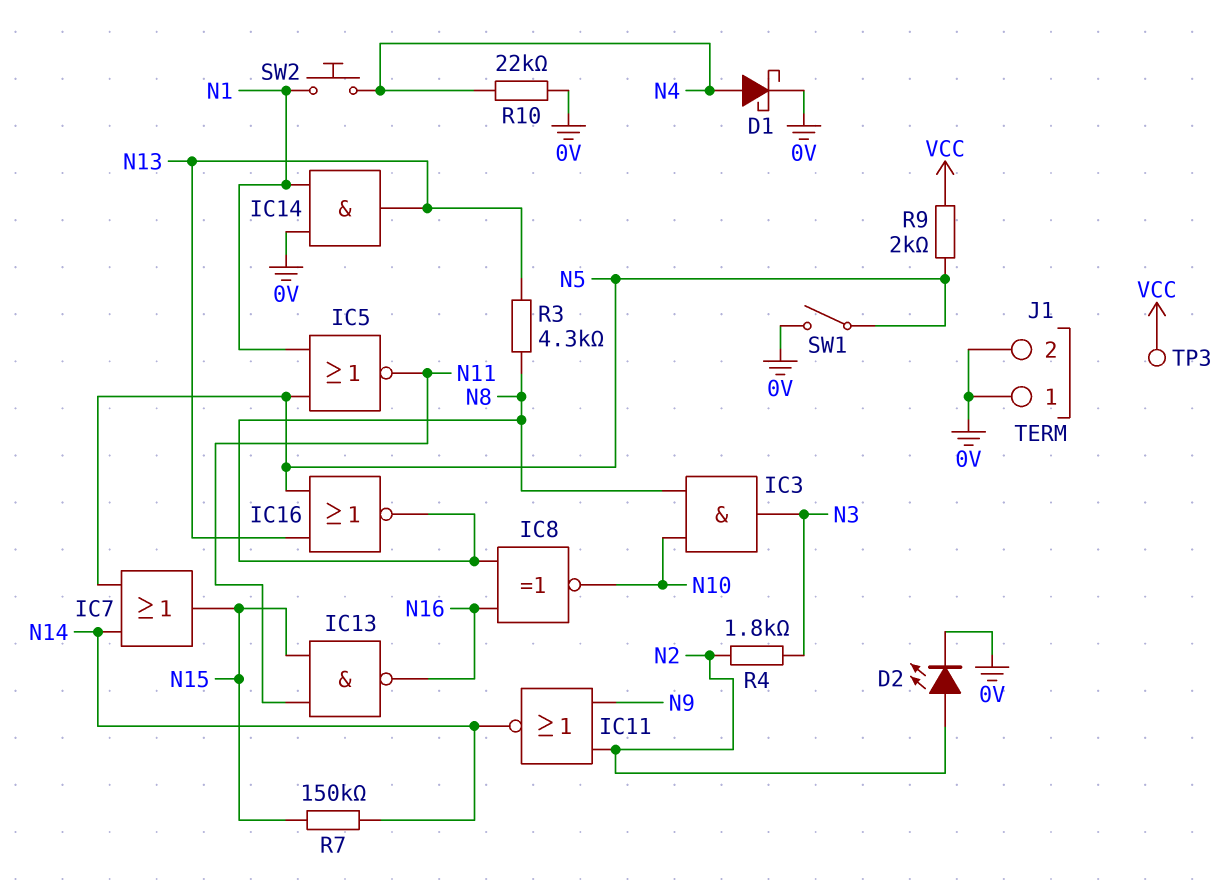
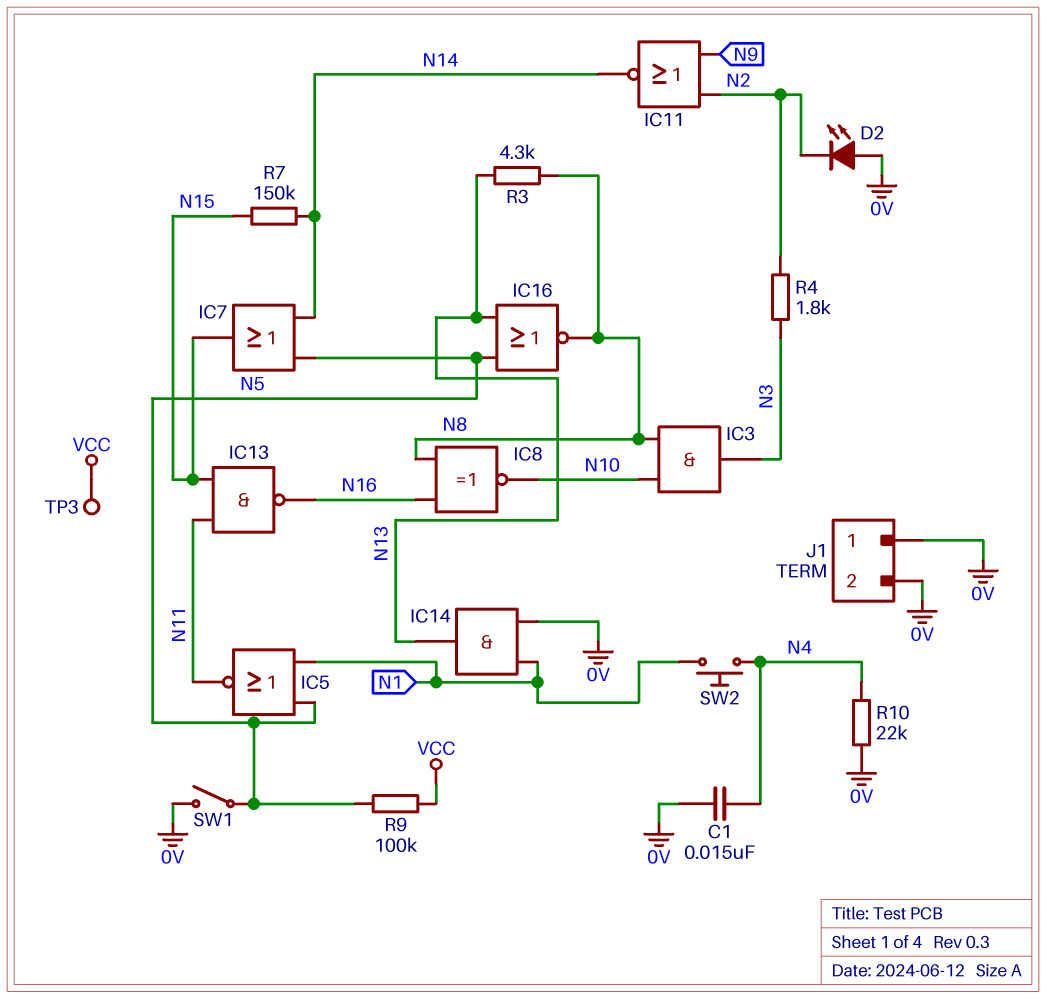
C1: none -> 15nF (0V, N4)
D1: schottky (A N4, K 0V) -> none
D2: LED (A N2, K 0V) -> LED (A 0V, K N2)
R9: 2k (N5, VCC) -> 100k (N5, VCC)

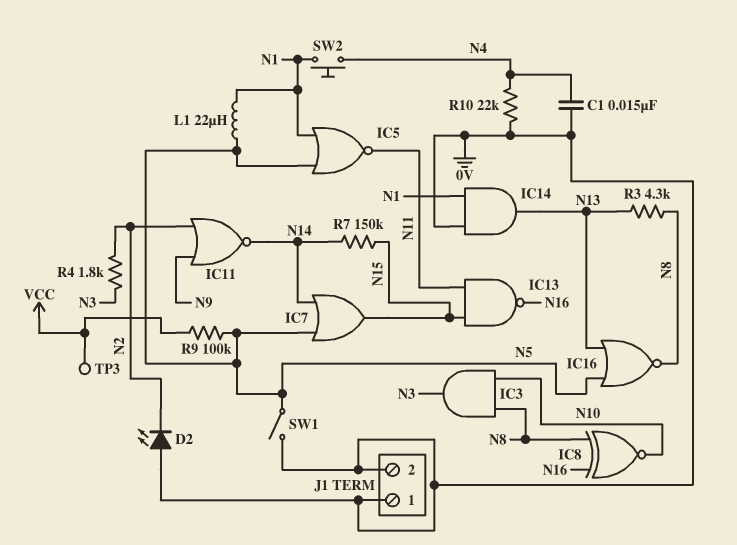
L1: none -> 22uH (N1, N5)

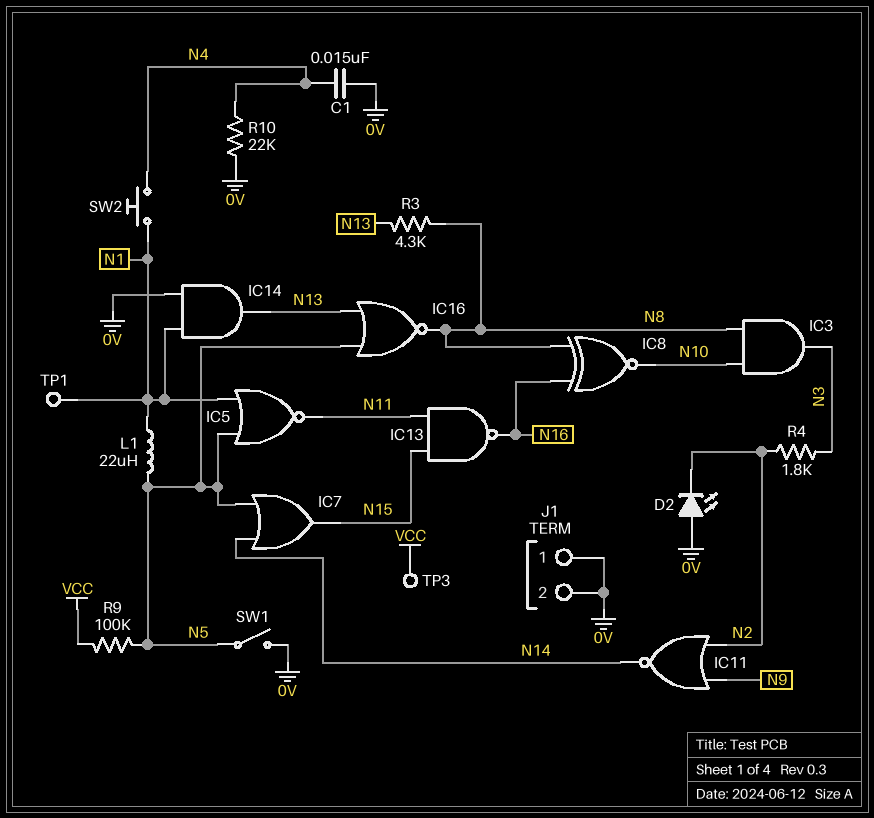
R7: 150k (N14, N15) -> none
TP1: none -> test point (N1)

